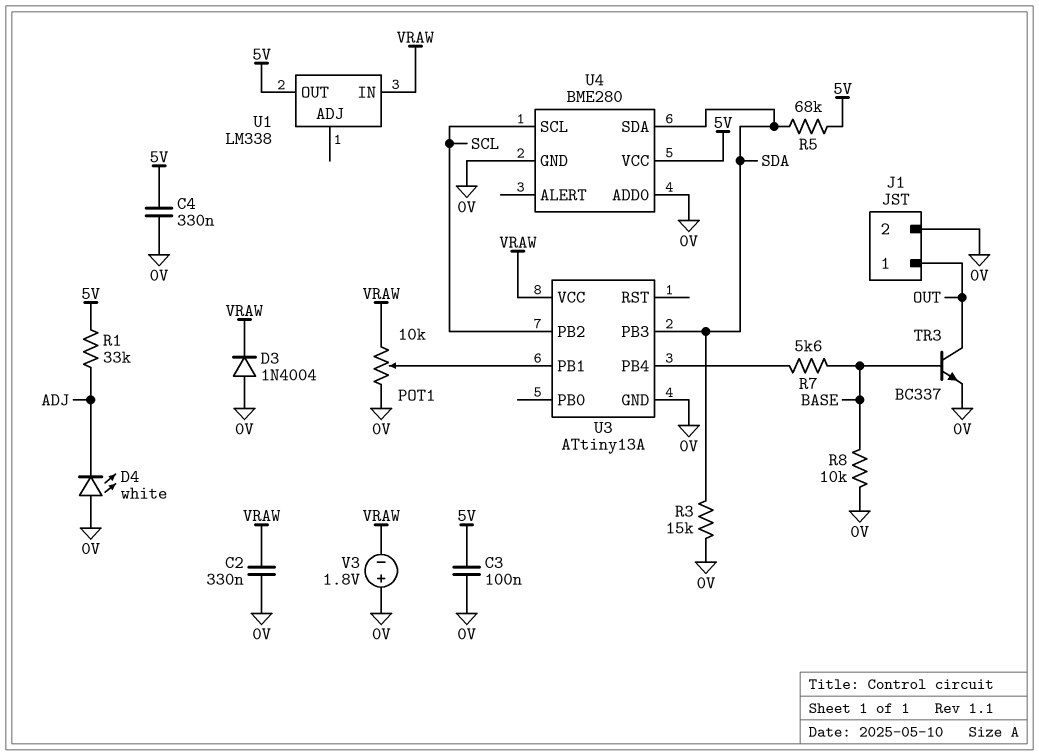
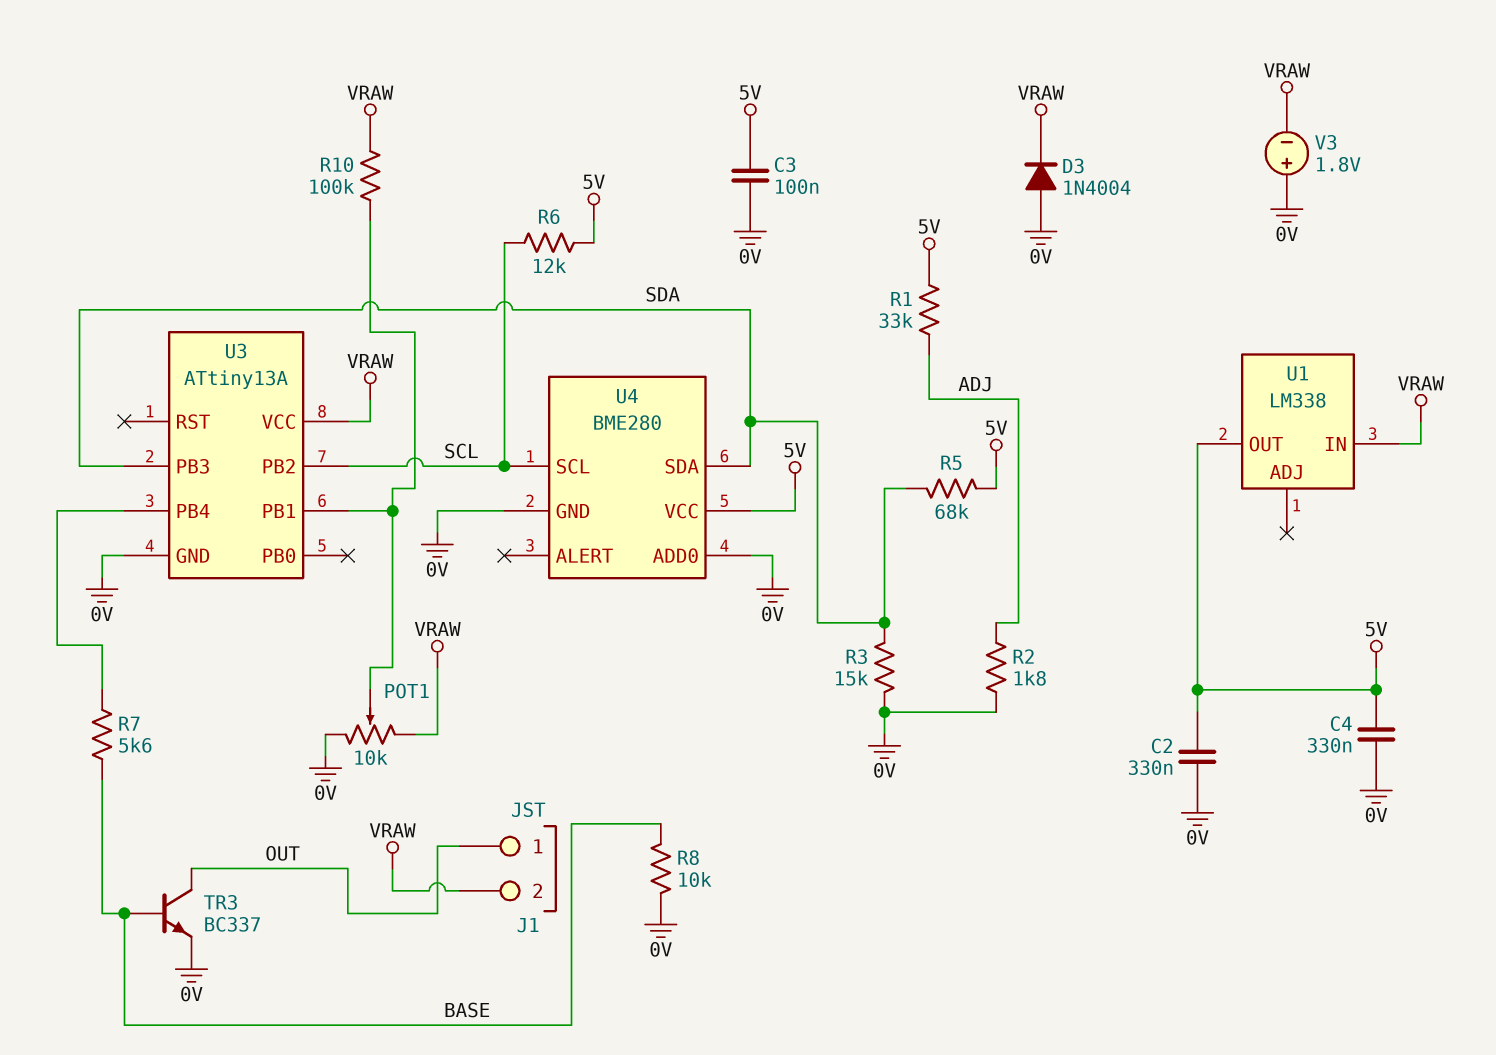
C2: 330nF (0V, VRAW) -> 330nF (0V, 5V)
D4: LED white (A 0V, K ADJ) -> none
J1 pin 2: 0V -> VRAW
R2: none -> 1.8k (0V, ADJ)
R6: none -> 12k (5V, SCL)
R10: none -> 100k (U3/PB1, VRAW)

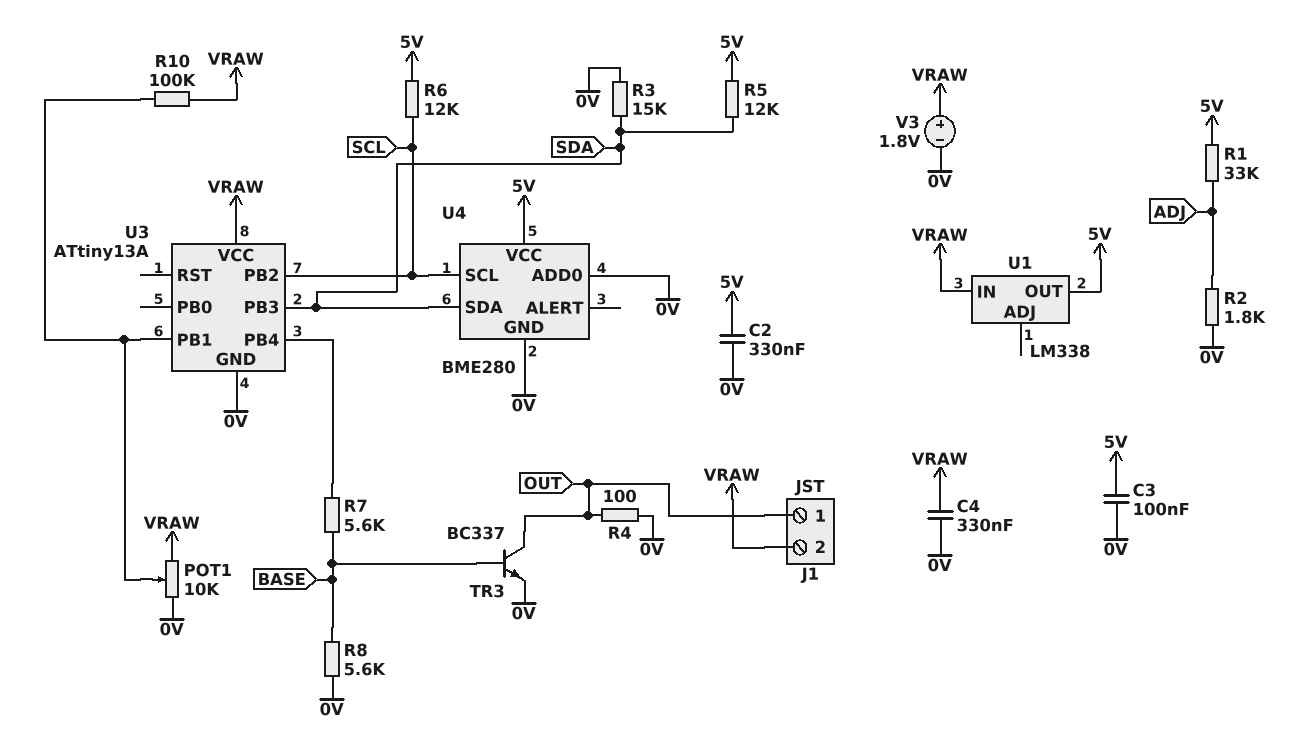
C4: 330nF (0V, 5V) -> 330nF (0V, VRAW)
D3: diode 1N4004 (A 0V, K VRAW) -> none
R4: none -> 100 (0V, OUT)
R5: 68k (5V, SDA) -> 12k (5V, SDA)
R8: 10k (0V, BASE) -> 5.6k (0V, BASE)
V3: 1.8V (plus 0V, minus VRAW) -> 1.8V (plus VRAW, minus 0V)

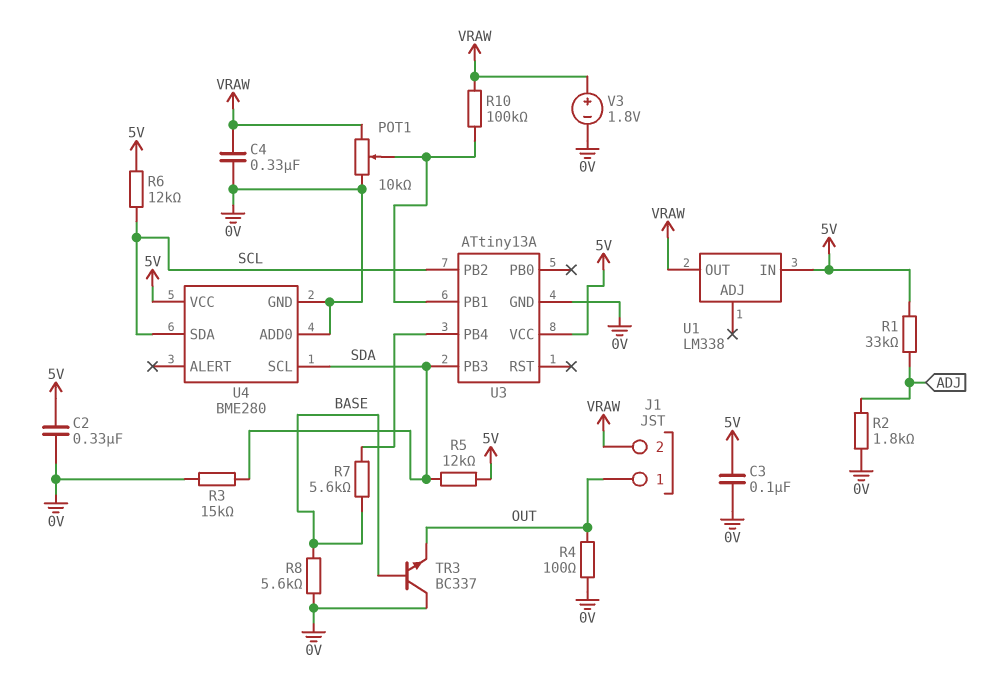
TR3: NPN BC337 (B BASE, C OUT, E 0V) -> NPN BC337 (B BASE, C 0V, E OUT)
U1 pin IN: VRAW -> 5V
U1 pin OUT: 5V -> VRAW
U3 pin VCC: VRAW -> 5V
U4 pin SCL: SCL -> SDA
U4 pin SDA: SDA -> SCL

